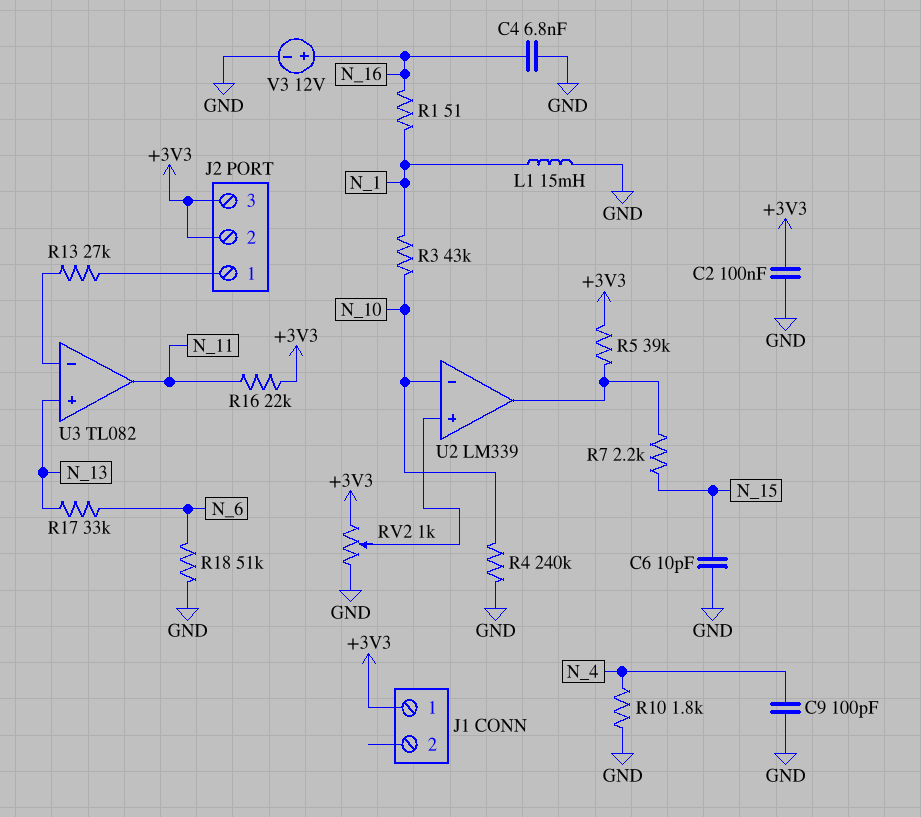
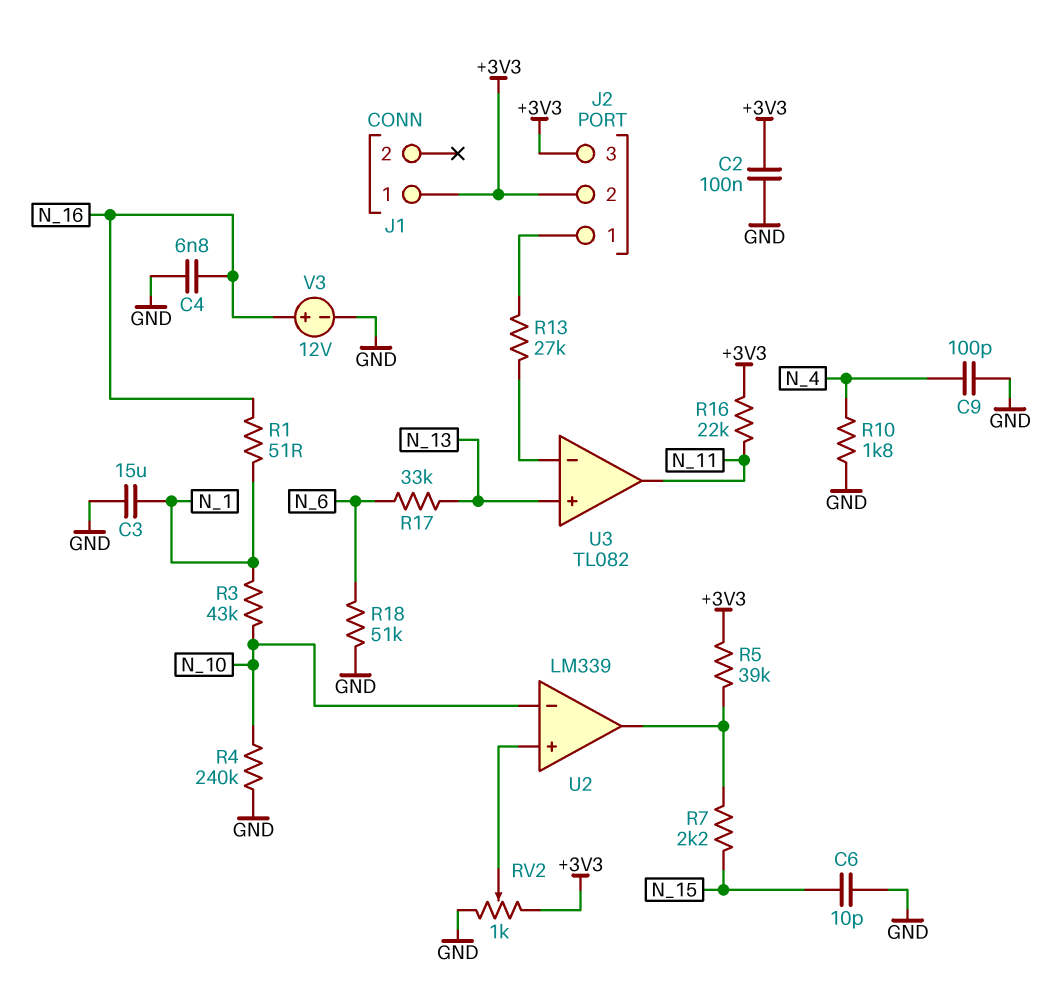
C3: none -> 15uF (GND, N_1)
L1: 15mH (GND, N_1) -> none

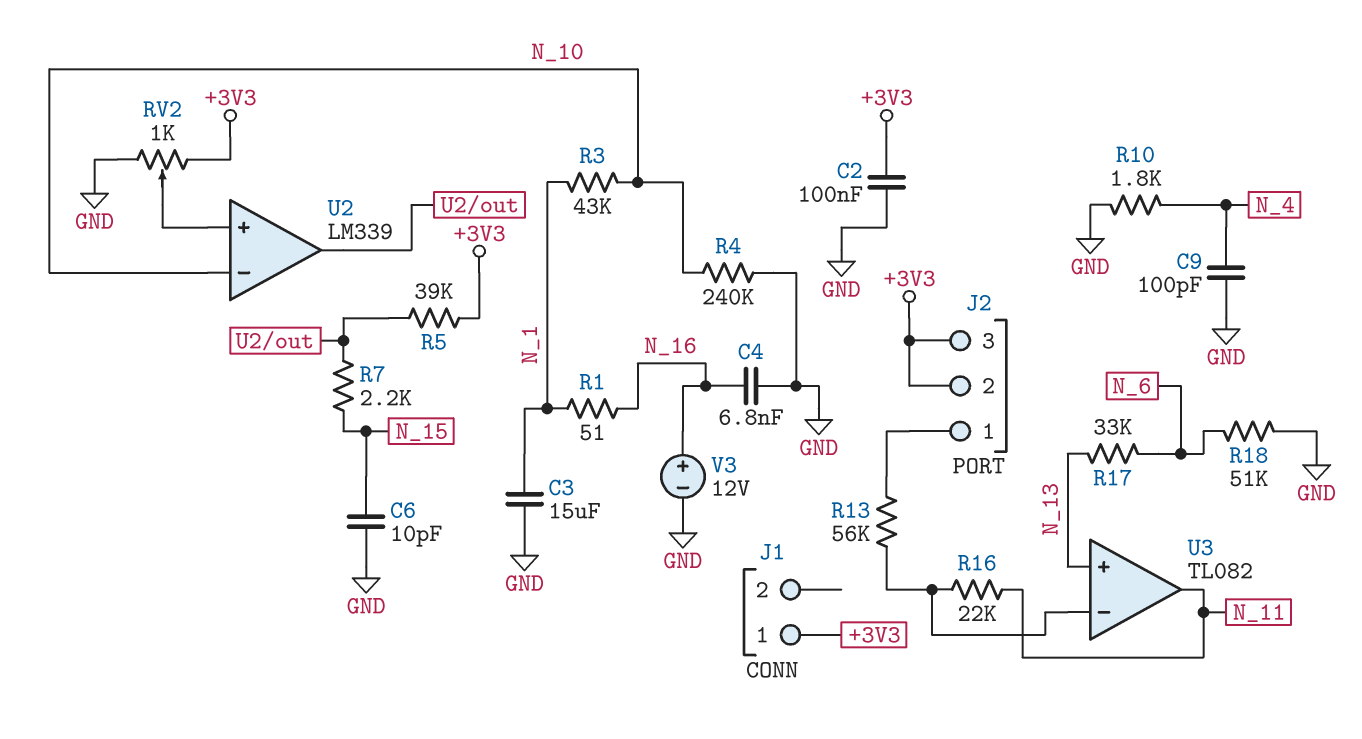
R13: 27k (J2/1, U3/in-) -> 56k (J2/1, U3/in-)
R16: 22k (+3V3, N_11) -> 22k (N_11, U3/in-)

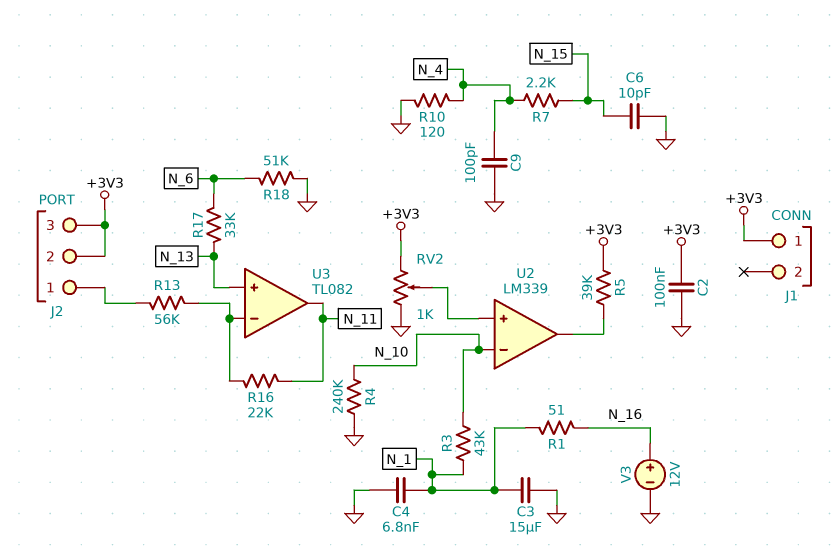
C4: 6.8nF (GND, N_16) -> 6.8nF (GND, N_1)
R7: 2.2k (N_15, U2/out) -> 2.2k (N_4, N_15)
R10: 1.8k (GND, N_4) -> 120 (GND, N_4)

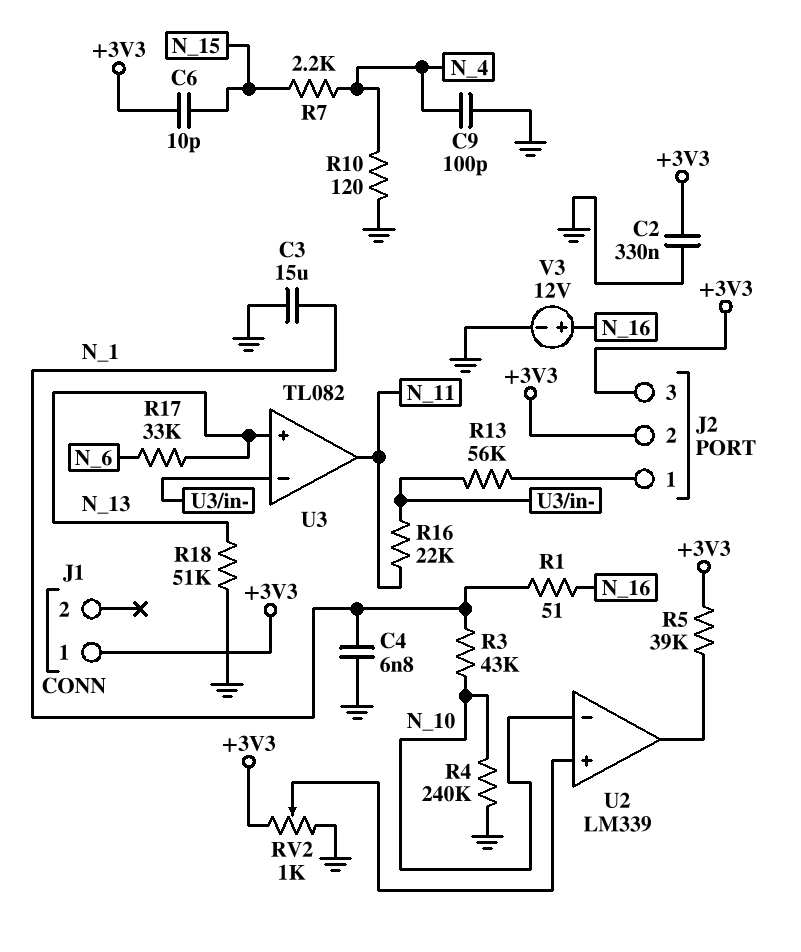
C2: 100nF (+3V3, GND) -> 330nF (+3V3, GND)
C6: 10pF (GND, N_15) -> 10pF (+3V3, N_15)
R18: 51k (GND, N_6) -> 51k (GND, N_13)

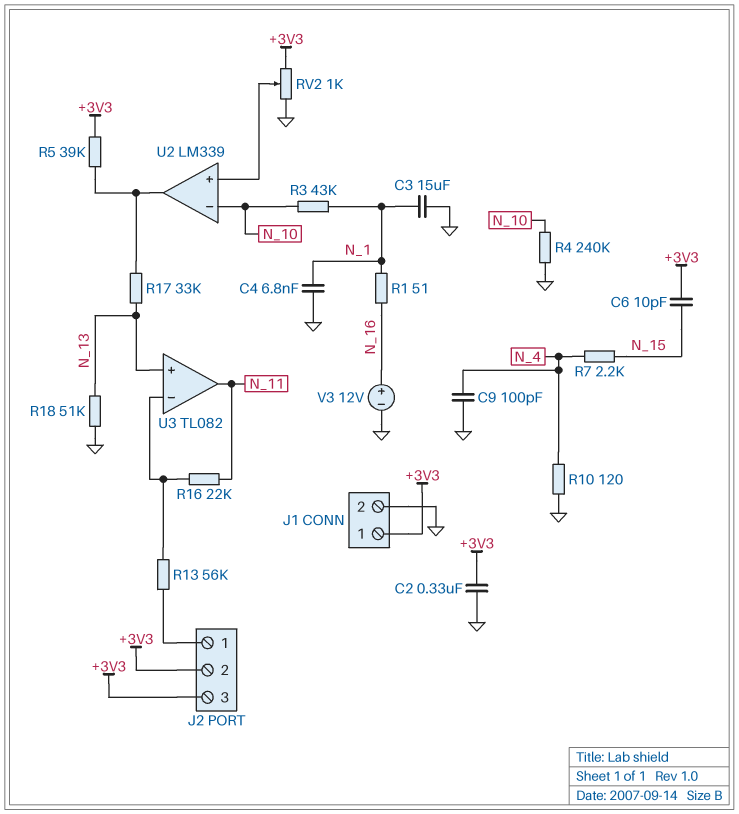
J1 pin 2: none -> GND
R17: 33k (N_6, N_13) -> 33k (N_13, U2/out)

